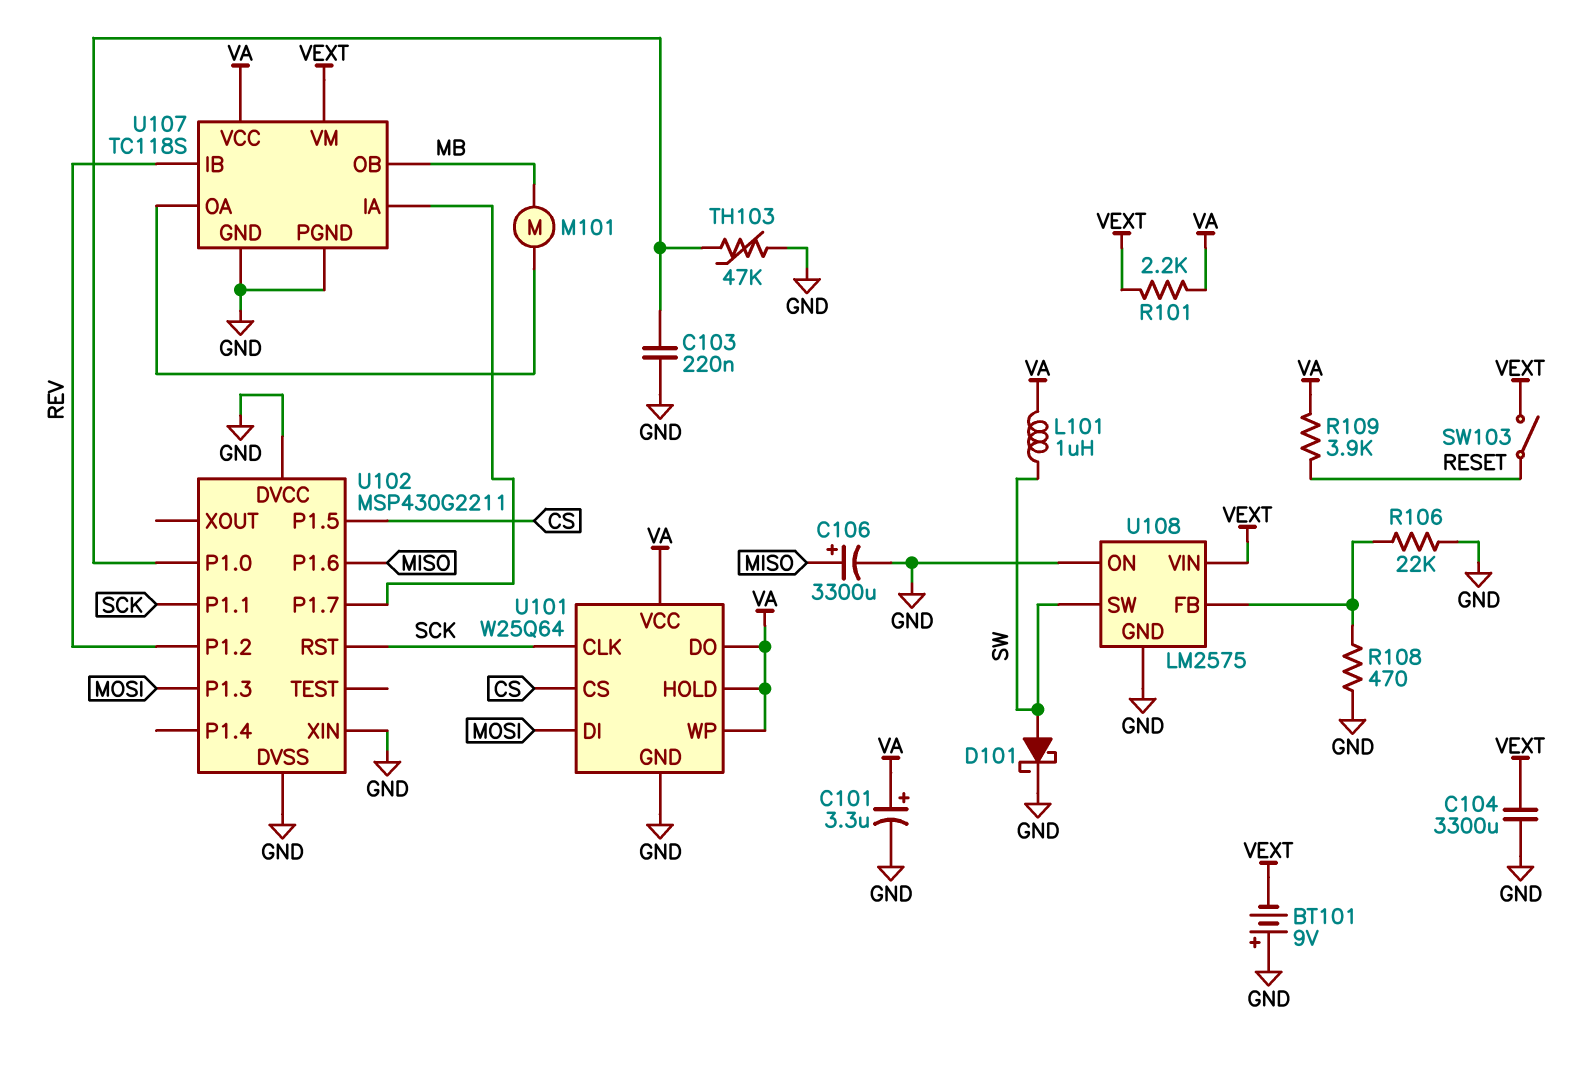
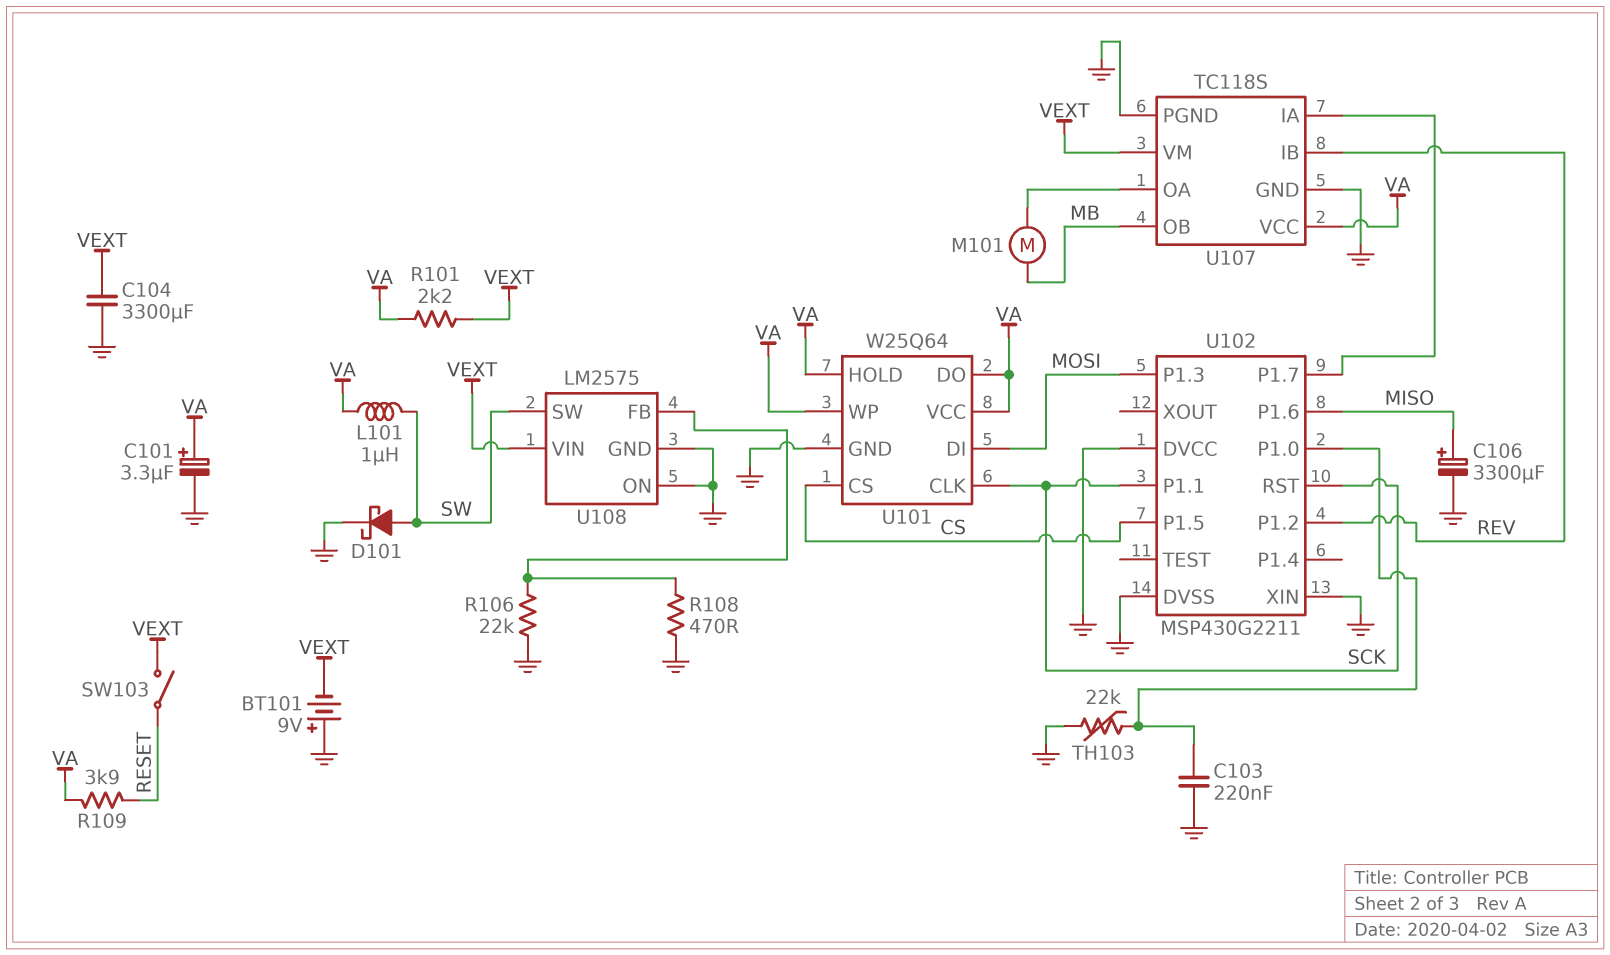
TH103: 47k (GND, U102/P1.0) -> 22k (GND, U102/P1.0)

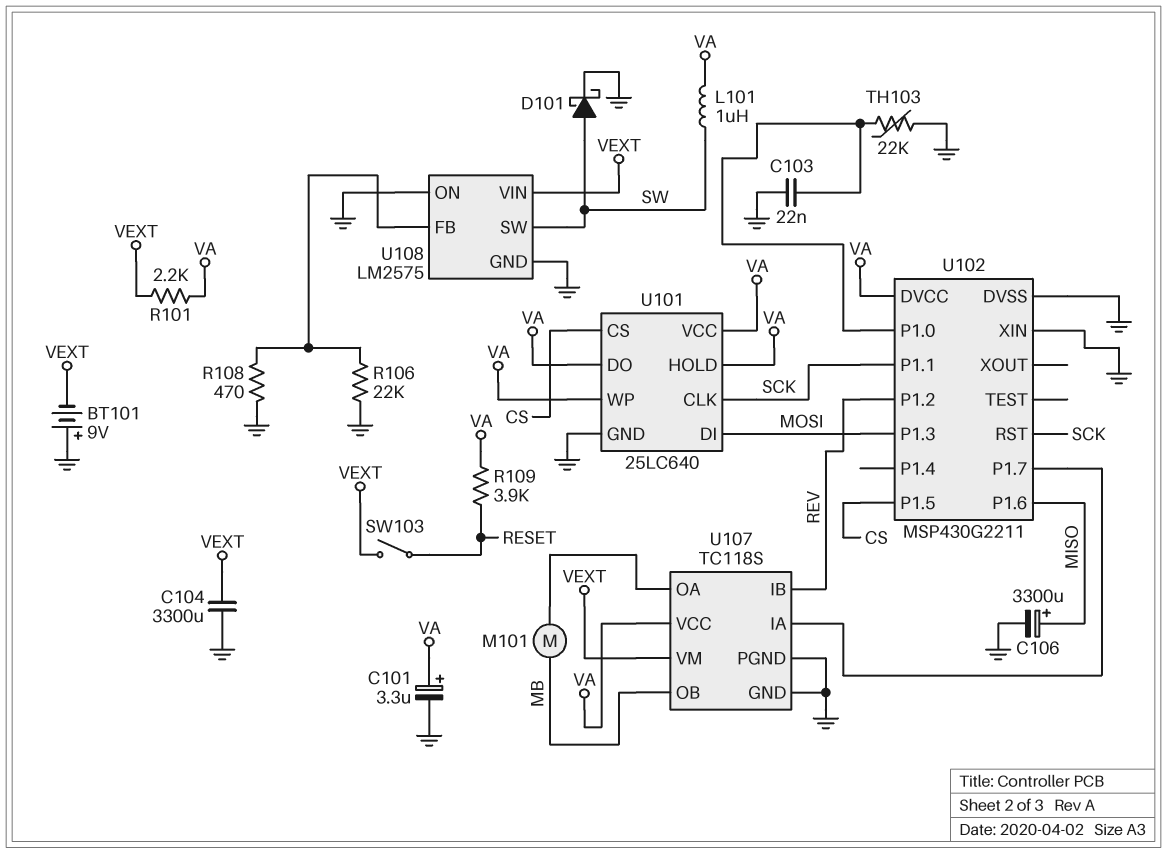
C103: 220nF (GND, U102/P1.0) -> 22nF (GND, U102/P1.0)
U101: W25Q64 -> 25LC640
U102 pin DVCC: GND -> VA

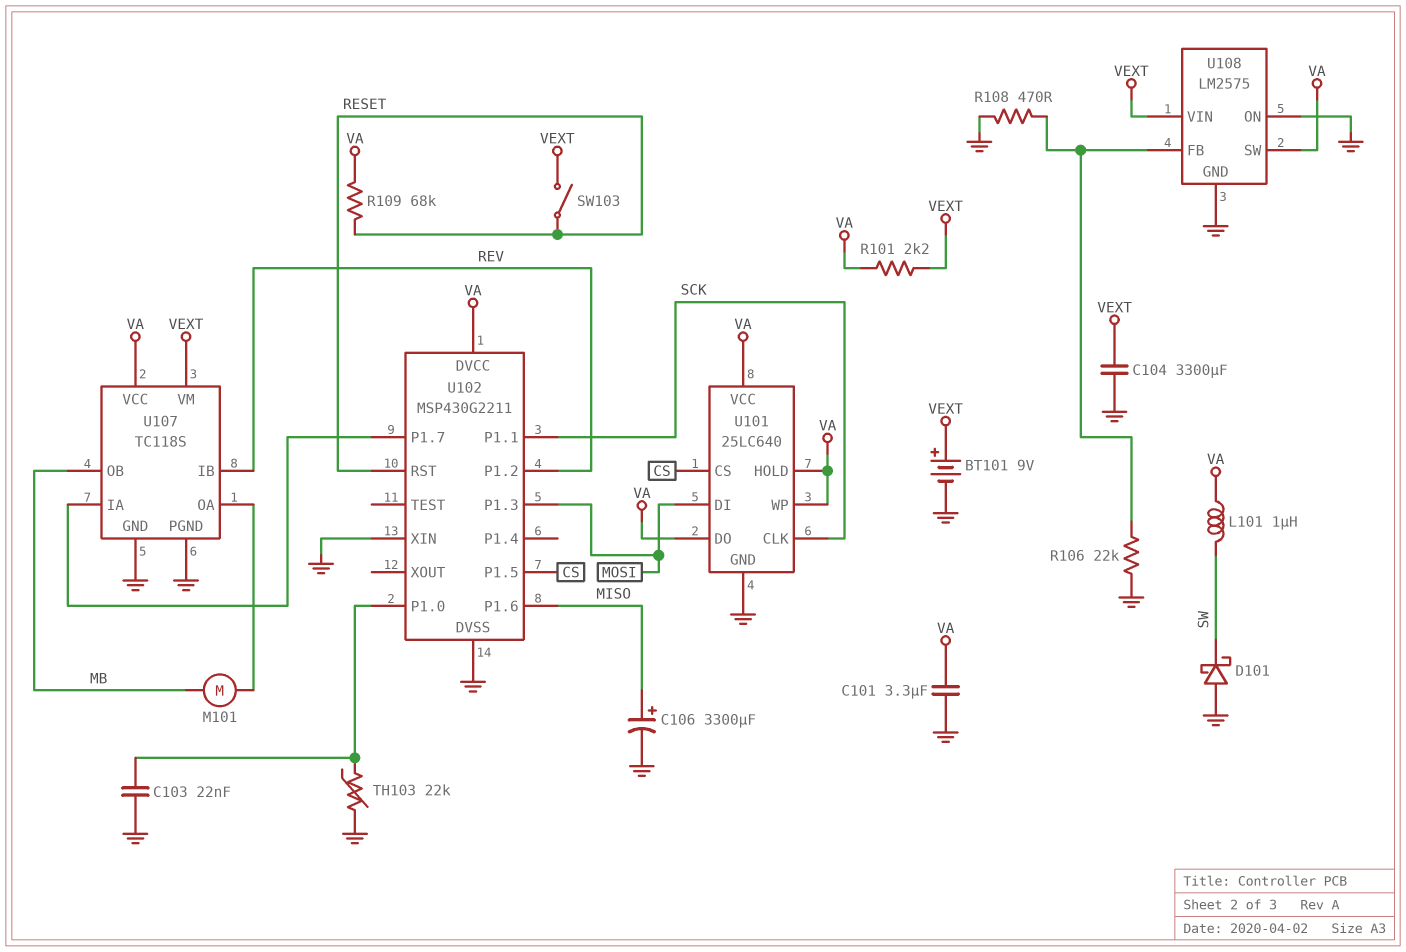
BT101: 9V (plus GND, minus VEXT) -> 9V (plus VEXT, minus GND)
C101: 3.3uF (plus VA, minus GND) -> 3.3uF (GND, VA)
D101: schottky (A SW, K GND) -> schottky (A GND, K SW)
R109: 3.9k (RESET, VA) -> 68k (RESET, VA)
U102 pin RST: SCK -> RESET
U108 pin SW: SW -> VA

